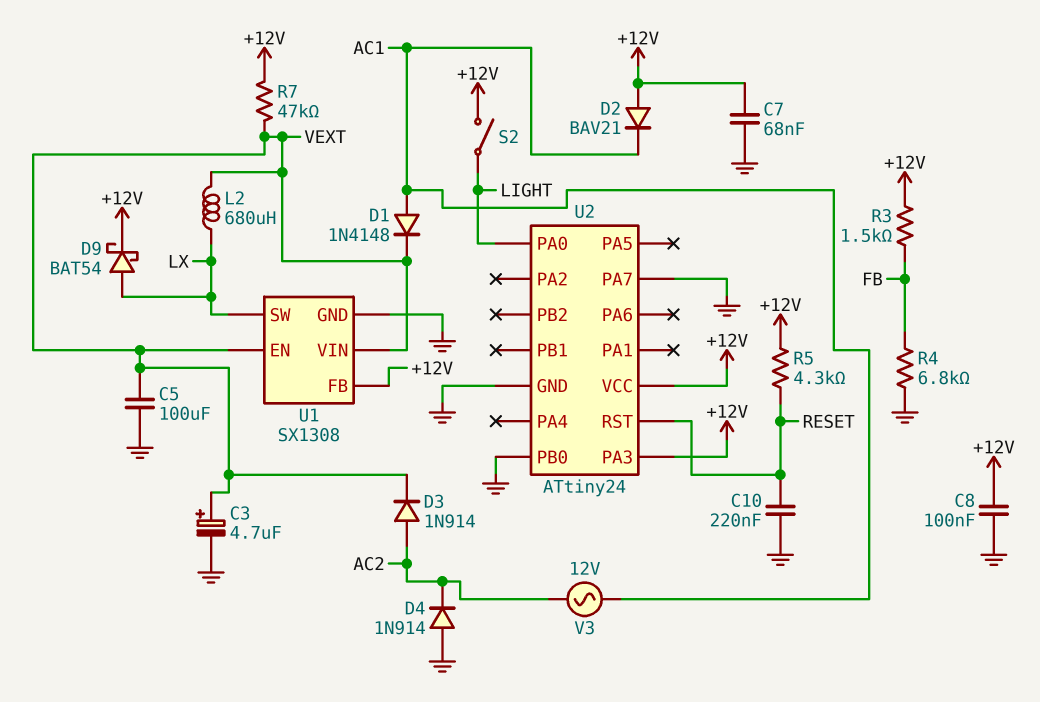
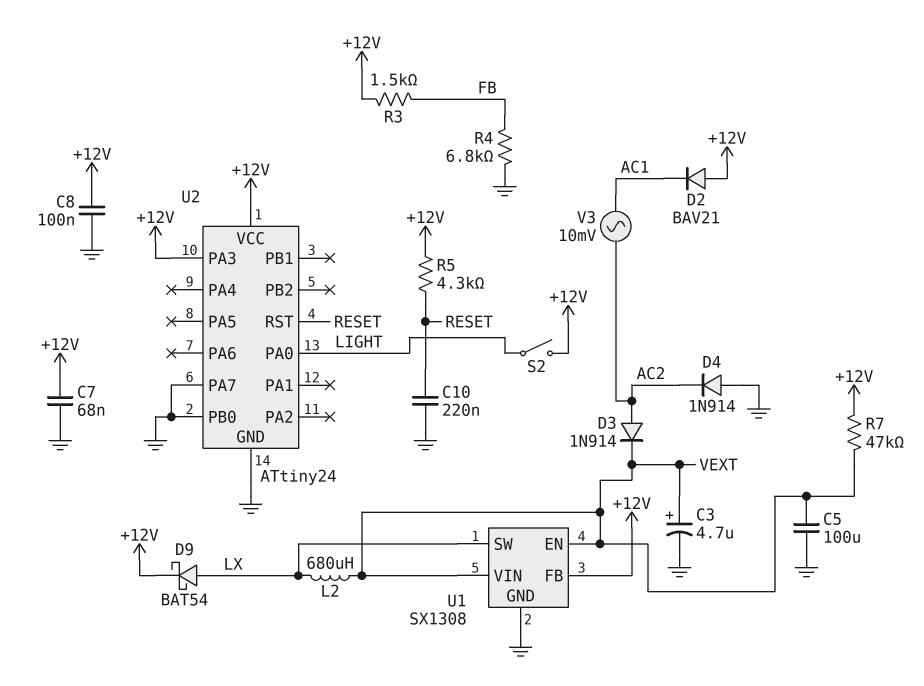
D1: diode 1N4148 (A AC1, K VEXT) -> none
V3: AC 12V (AC1, AC2) -> AC 10mV (AC1, AC2)

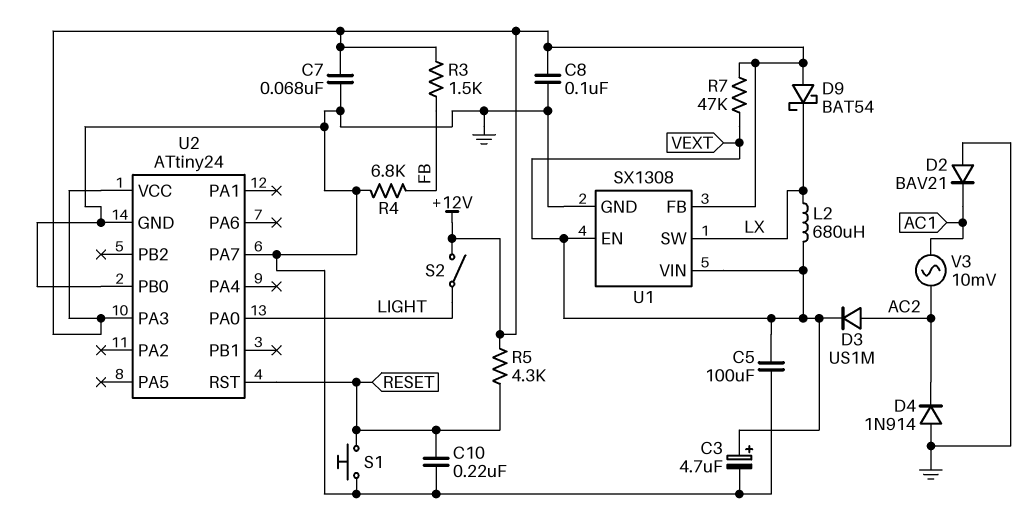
D2: diode BAV21 (A +12V, K AC1) -> diode BAV21 (A GND, K AC1)
D3: diode 1N914 (A AC2, K VEXT) -> diode US1M (A AC2, K VEXT)
D9: schottky BAT54 (A LX, K +12V) -> schottky BAT54 (A +12V, K LX)
S1: none -> button (GND, RESET)

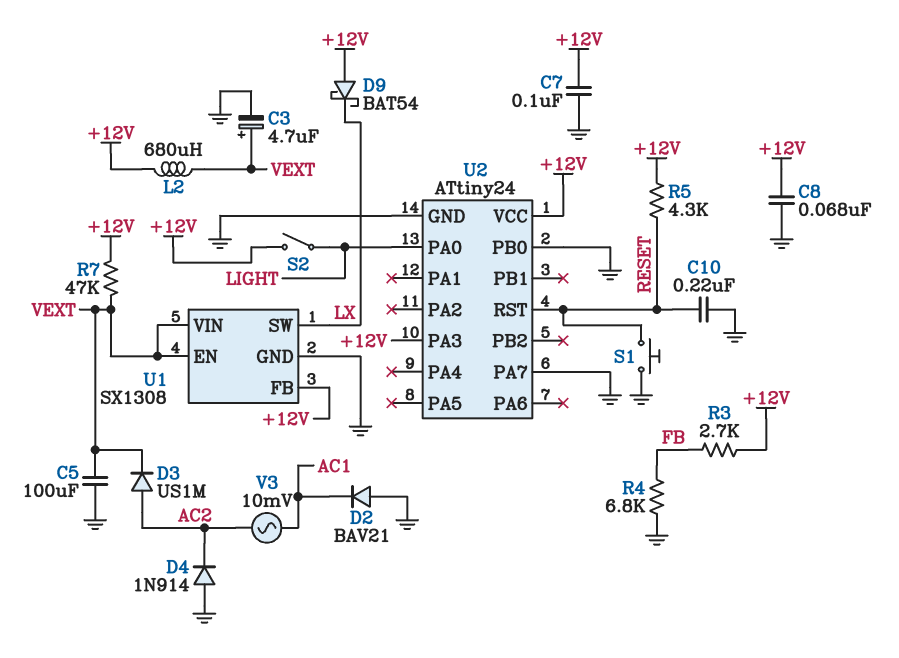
C7: 68nF (+12V, GND) -> 100nF (+12V, GND)
C8: 100nF (+12V, GND) -> 68nF (+12V, GND)
L2: 680uH (LX, VEXT) -> 680uH (+12V, VEXT)
R3: 1.5k (+12V, FB) -> 2.7k (+12V, FB)

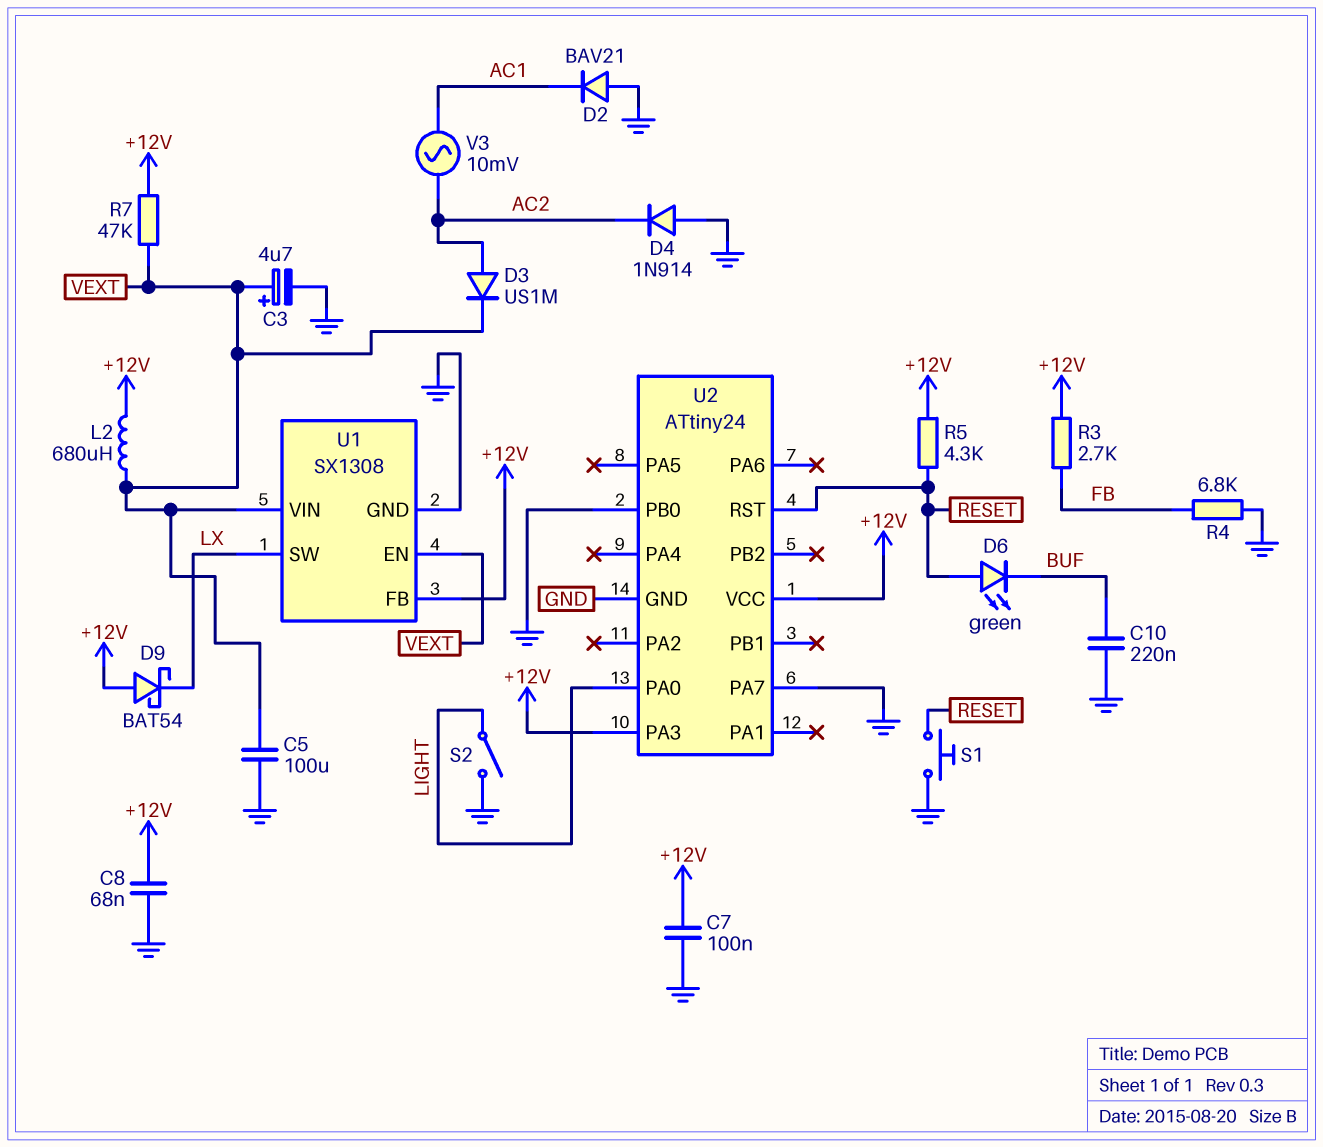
C10: 220nF (GND, RESET) -> 220nF (BUF, GND)
D6: none -> LED green (A RESET, K BUF)
S2: switch (+12V, LIGHT) -> switch (GND, LIGHT)

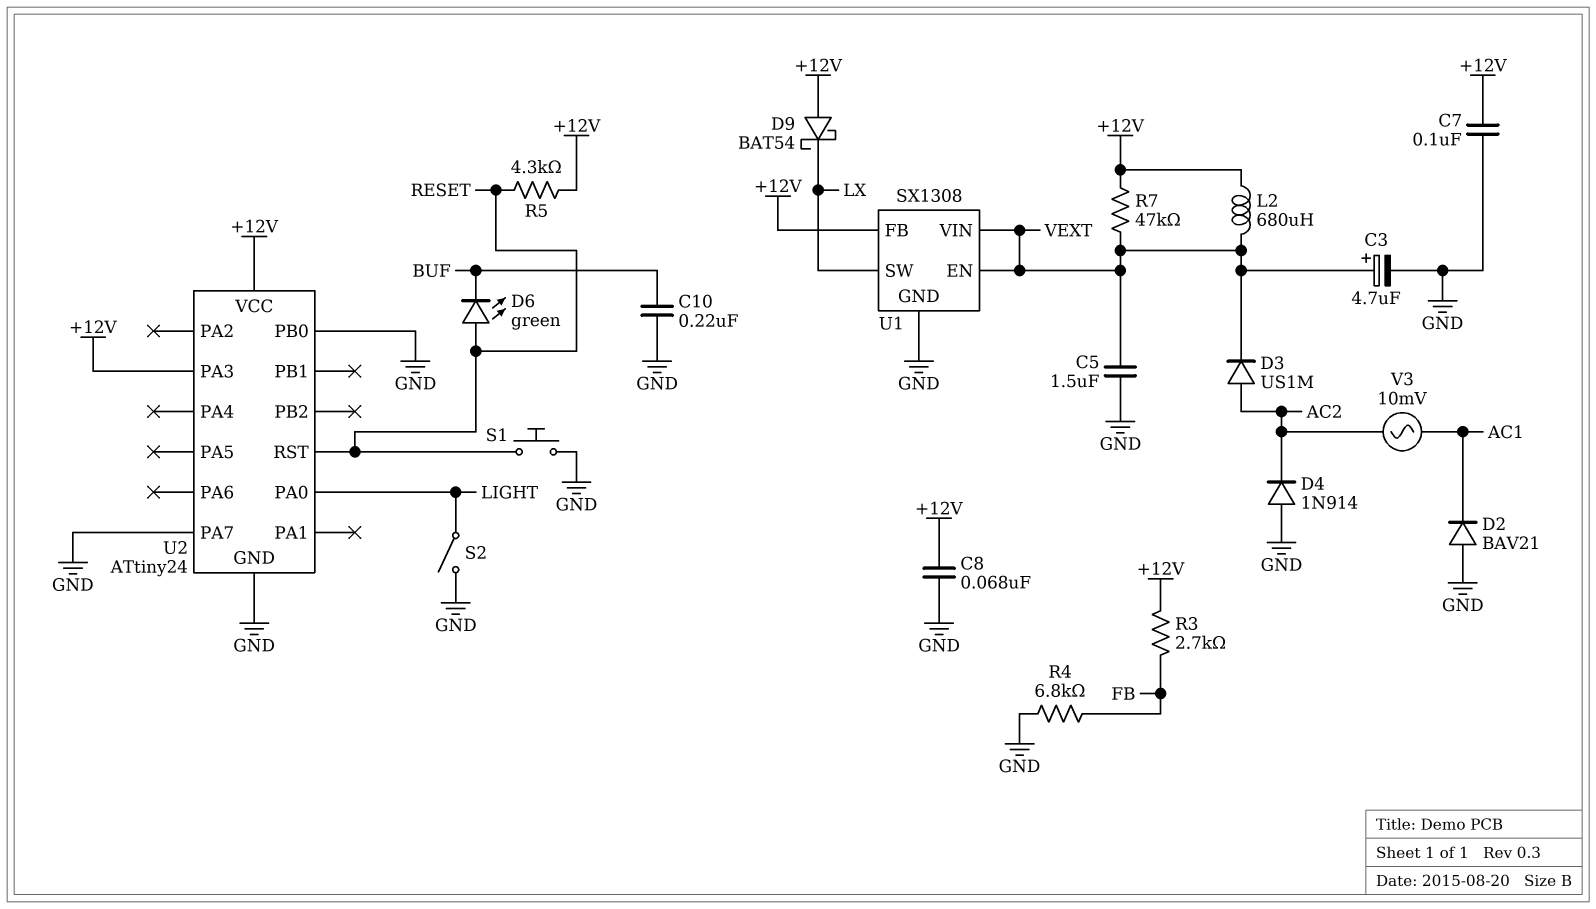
C5: 100uF (GND, VEXT) -> 1.5uF (GND, VEXT)

